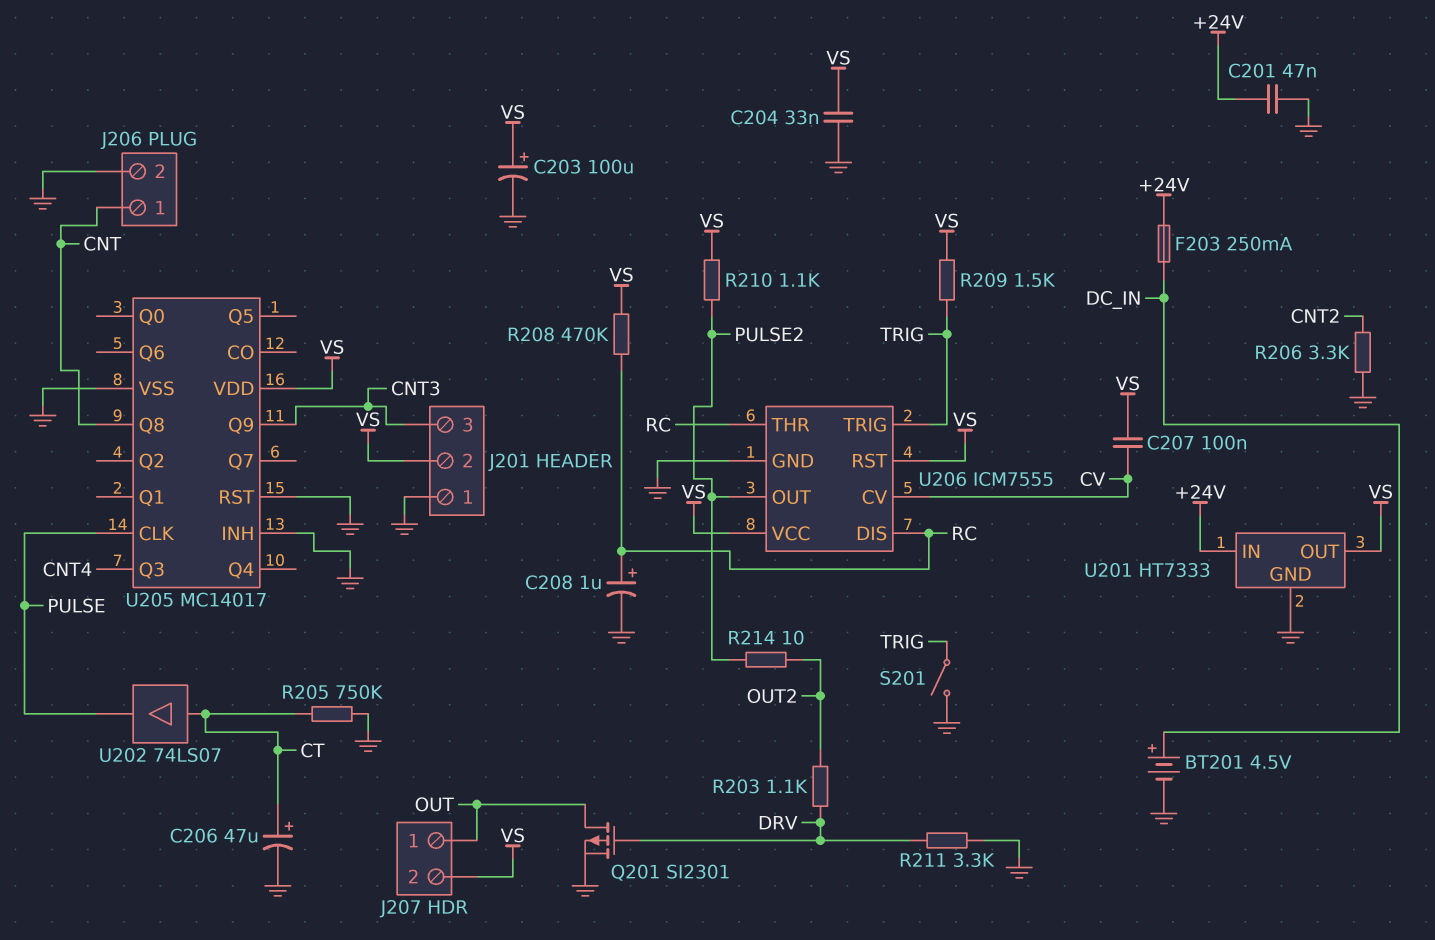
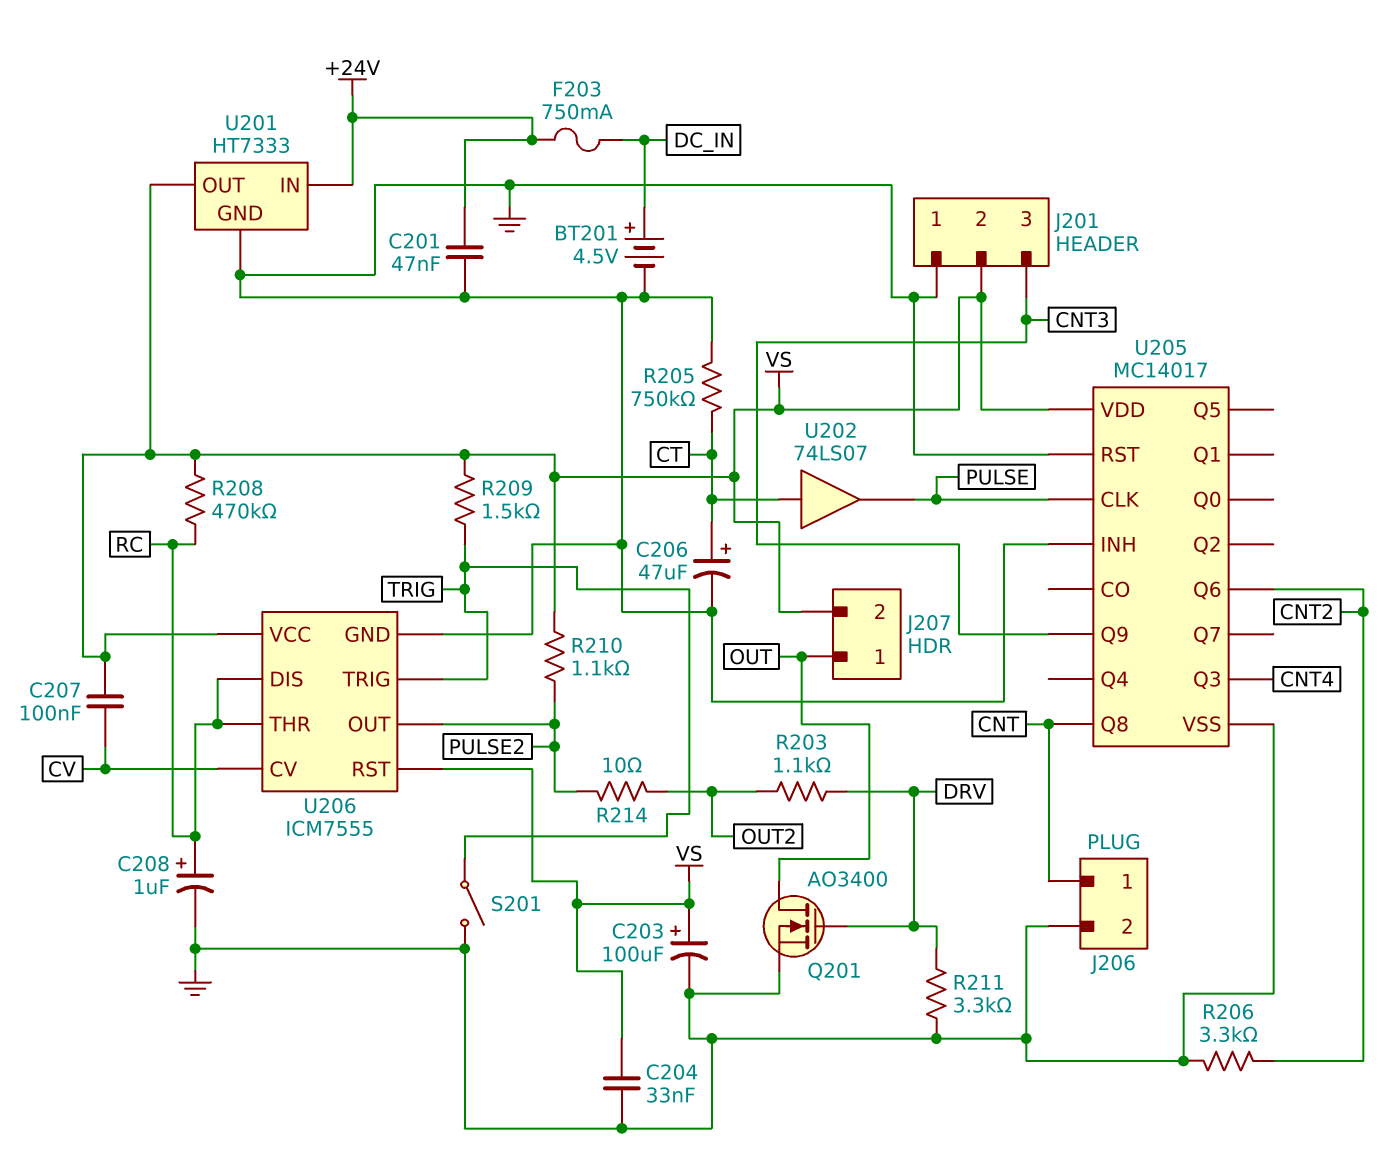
F203: 250mA (+24V, DC_IN) -> 750mA (+24V, DC_IN)
Q201: PMOS SI2301 (G DRV, D OUT, S GND) -> NMOS AO3400 (G DRV, D OUT, S GND)
U205 pin Q6: none -> CNT2

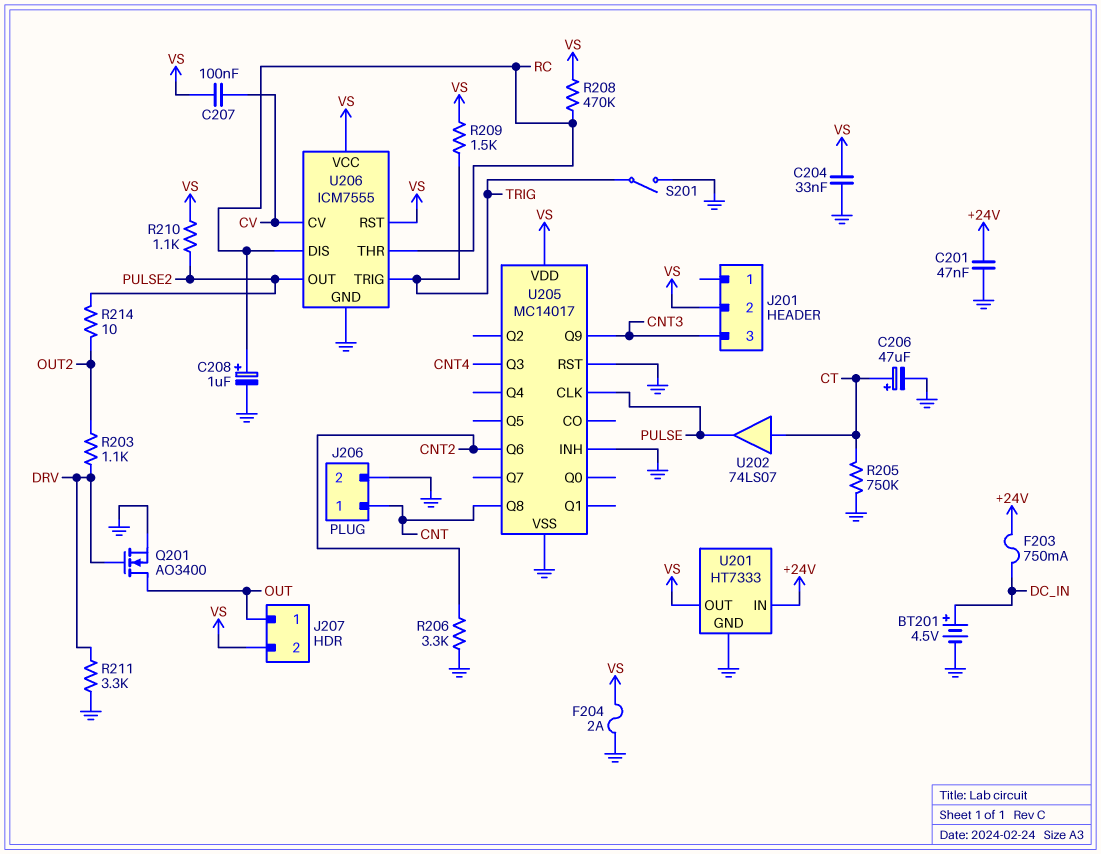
C203: 100uF (plus VS, minus GND) -> none
F204: none -> 2A (GND, VS)
J201 pin 1: GND -> none

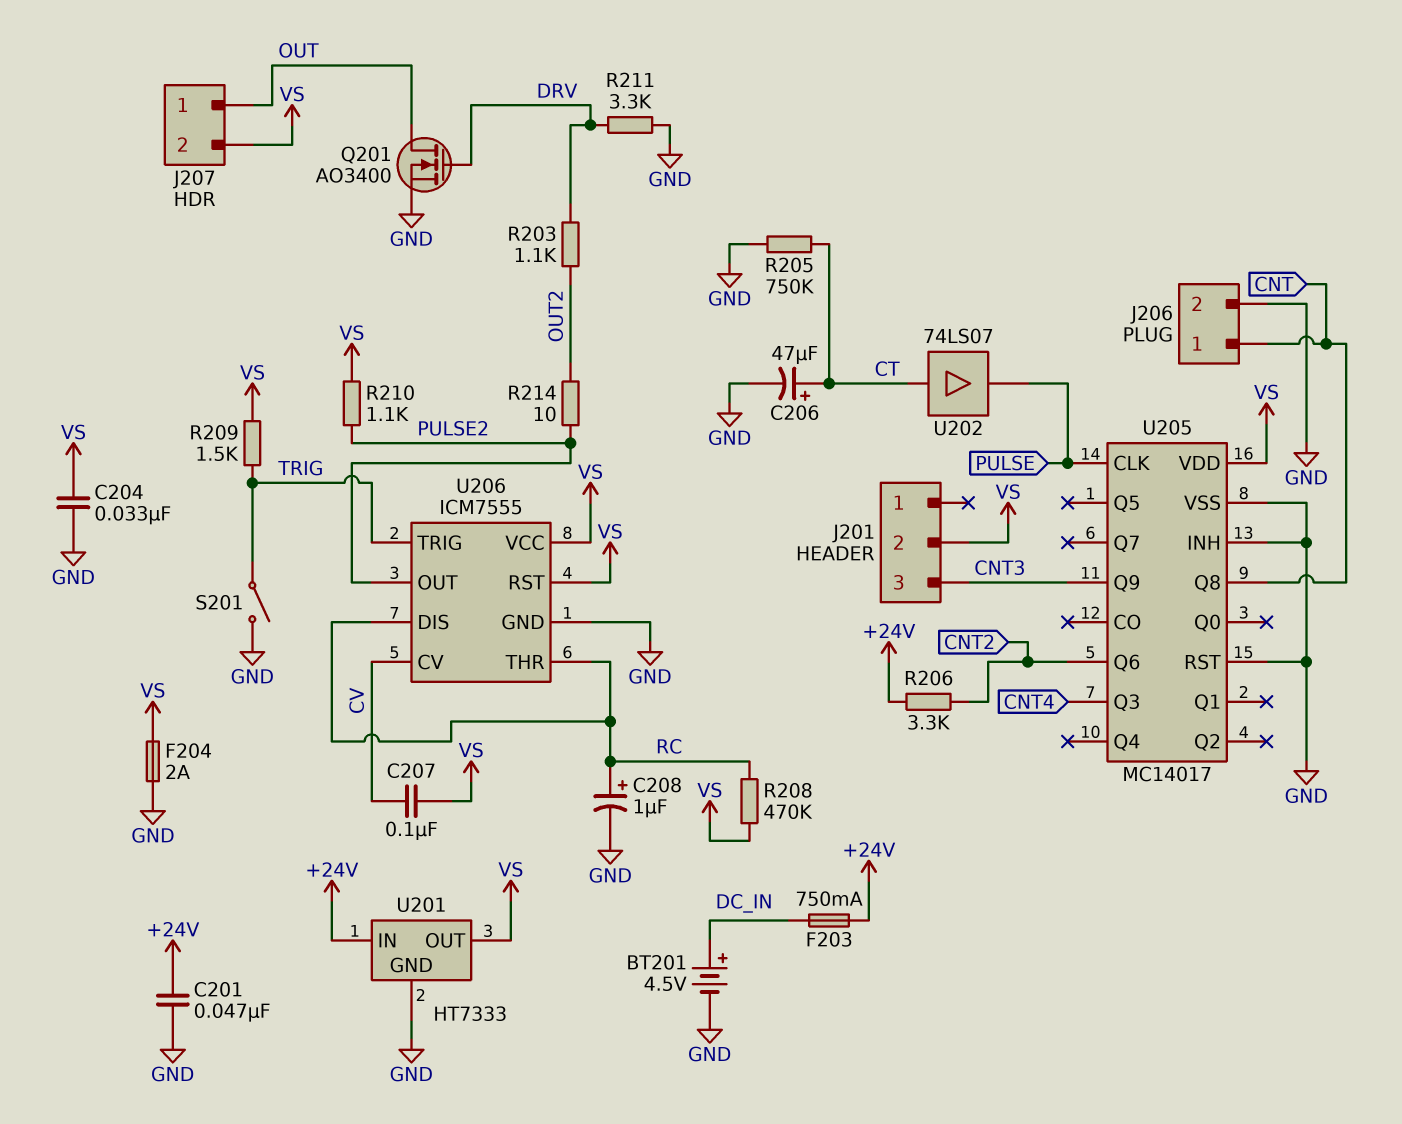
R206: 3.3k (CNT2, GND) -> 3.3k (+24V, CNT2)

